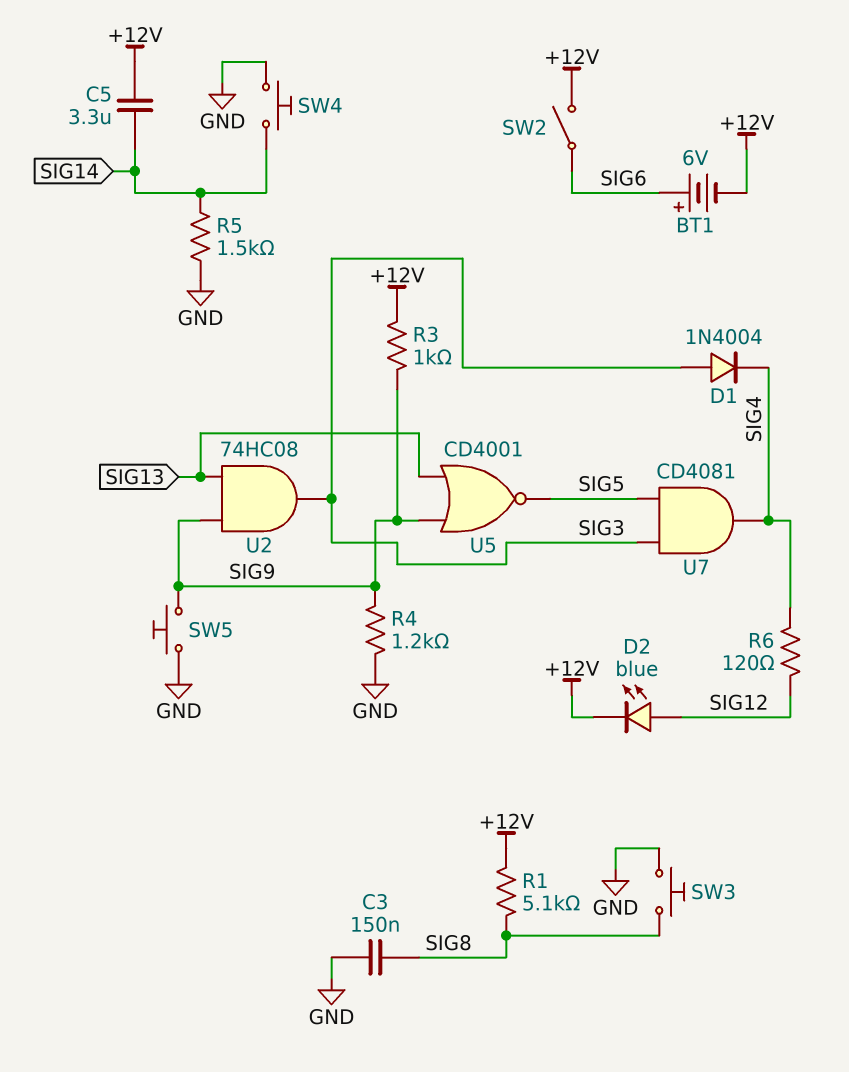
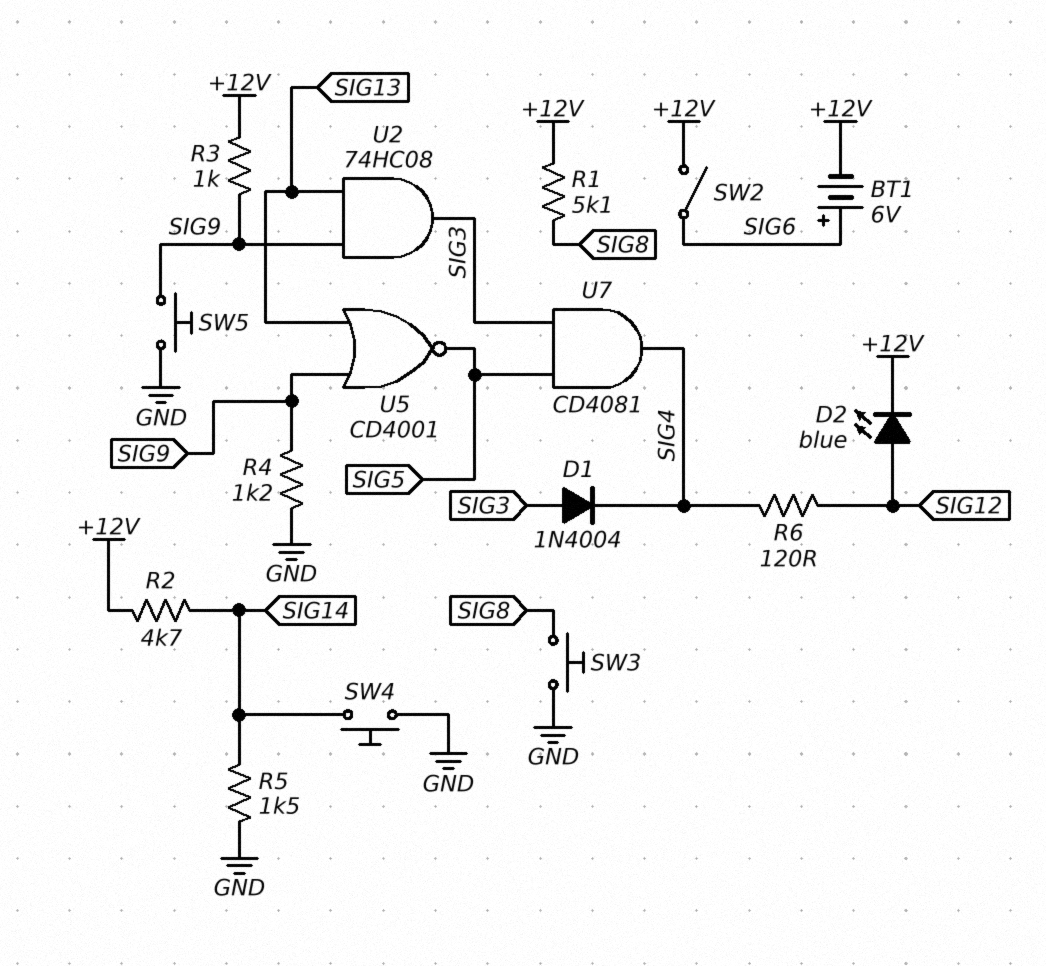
C3: 150nF (GND, SIG8) -> none
C5: 3.3uF (+12V, SIG14) -> none
R2: none -> 4.7k (+12V, SIG14)

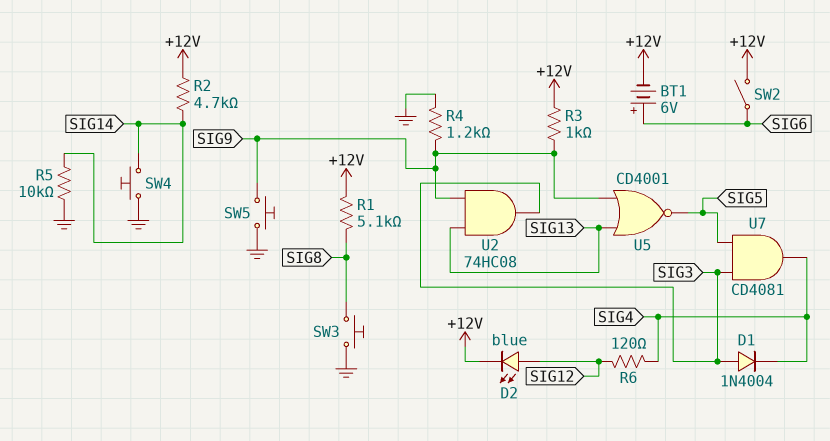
R5: 1.5k (GND, SIG14) -> 10k (GND, SIG14)

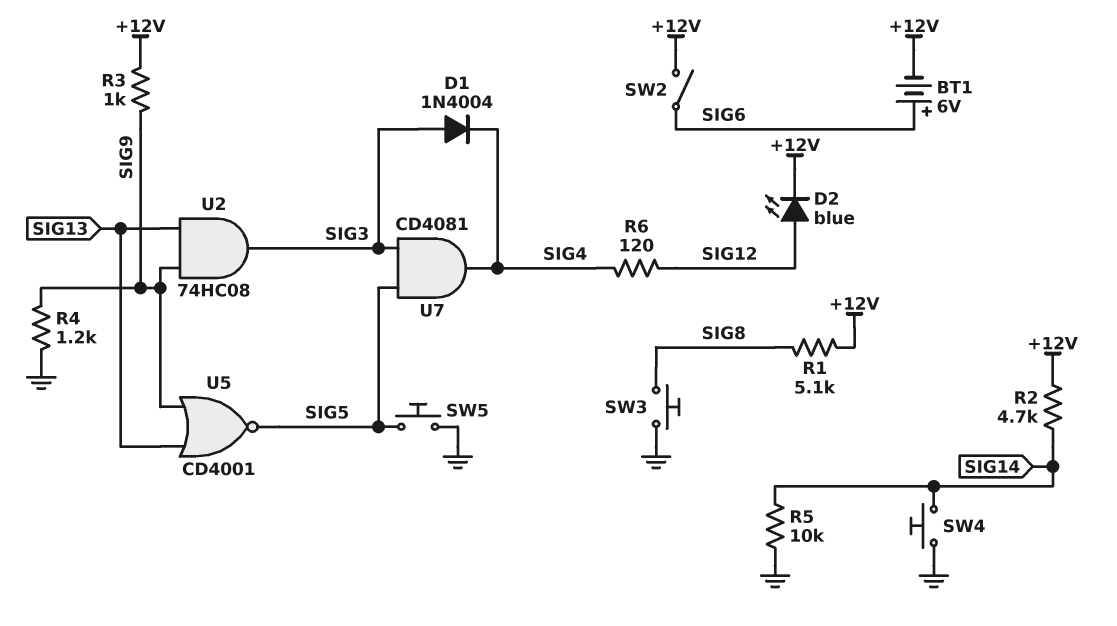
SW5: button (GND, SIG9) -> button (GND, SIG5)

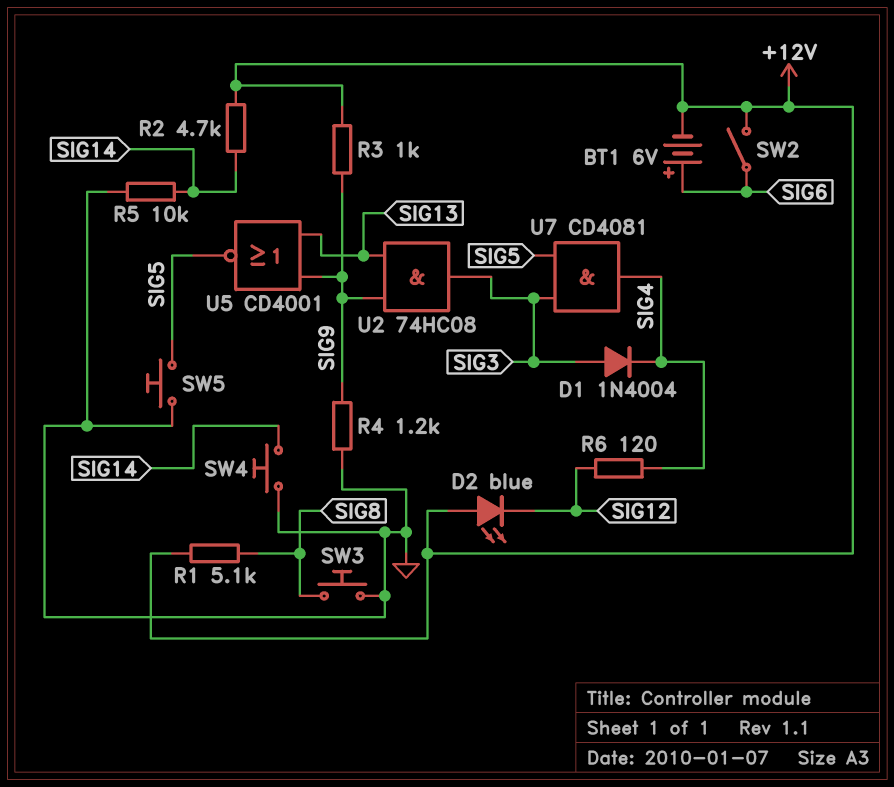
D2: LED blue (A SIG12, K +12V) -> LED blue (A +12V, K SIG12)

